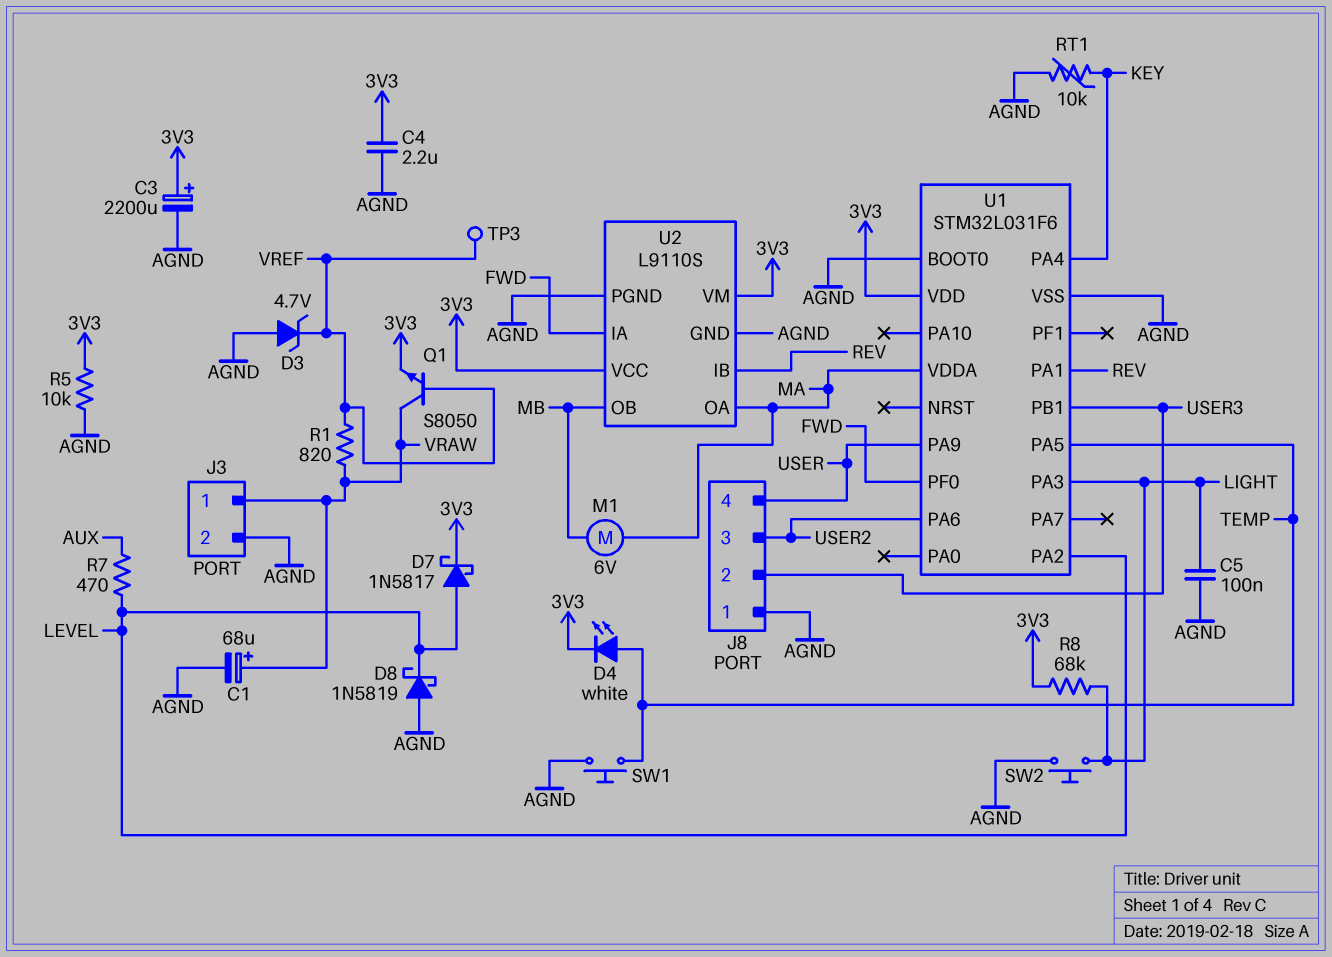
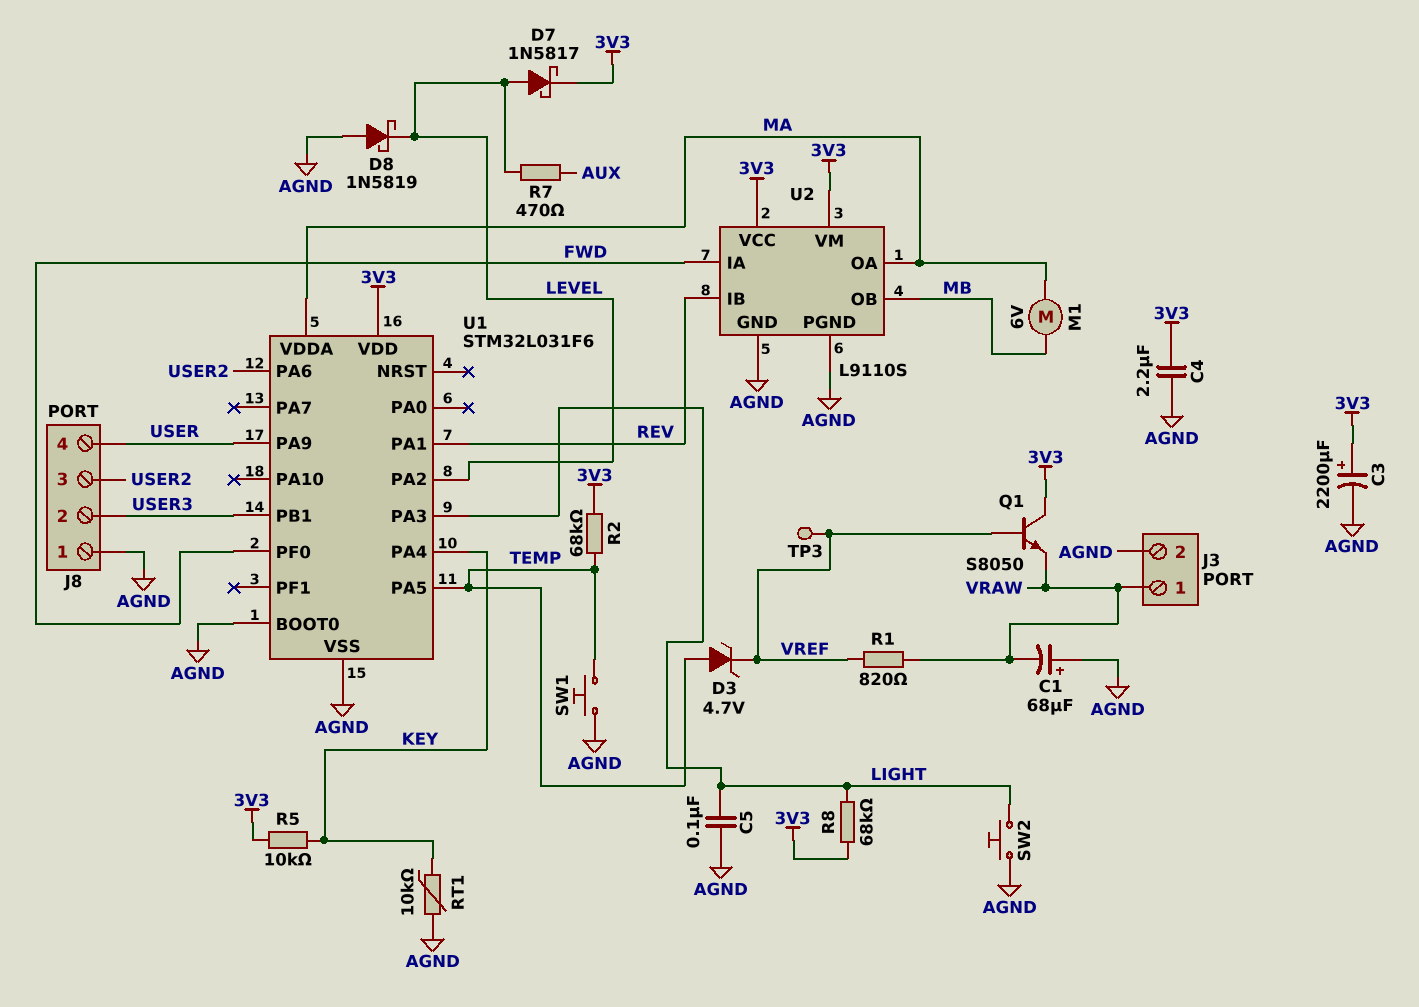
C1: 68uF (plus VRAW, minus AGND) -> 68uF (plus AGND, minus VRAW)
D3: zener 4.7V (A AGND, K VREF) -> zener 4.7V (A TEMP, K VREF)
D4: LED white (A TEMP, K 3V3) -> none
Q1: NPN S8050 (B VREF, C VRAW, E 3V3) -> NPN S8050 (B VREF, C 3V3, E VRAW)
R2: none -> 68k (3V3, TEMP)
R5: 10k (3V3, AGND) -> 10k (3V3, KEY)

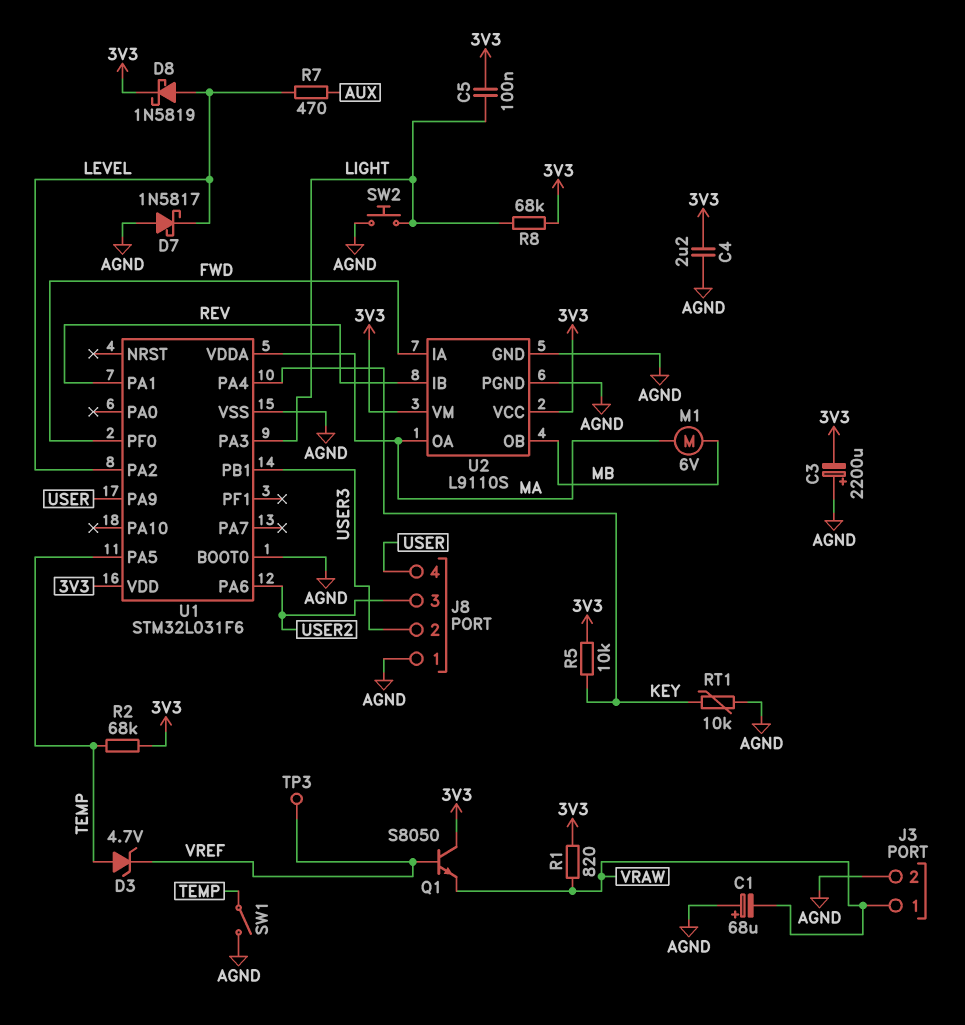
C3: 2200uF (plus 3V3, minus AGND) -> 2200uF (plus AGND, minus 3V3)
C5: 100nF (AGND, LIGHT) -> 100nF (3V3, LIGHT)
D7: schottky 1N5817 (A LEVEL, K 3V3) -> schottky 1N5817 (A AGND, K LEVEL)
D8: schottky 1N5819 (A AGND, K LEVEL) -> schottky 1N5819 (A LEVEL, K 3V3)
R1: 820 (VRAW, VREF) -> 820 (3V3, VRAW)
SW1: button (AGND, TEMP) -> switch (AGND, TEMP)

